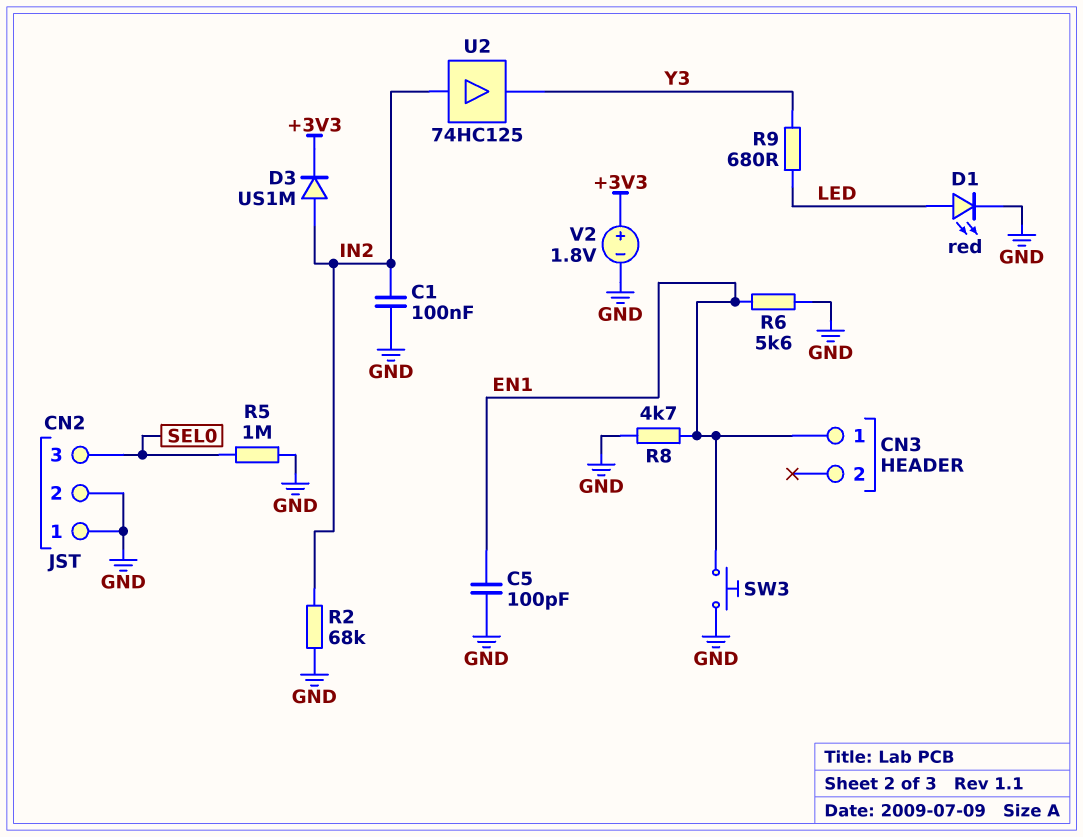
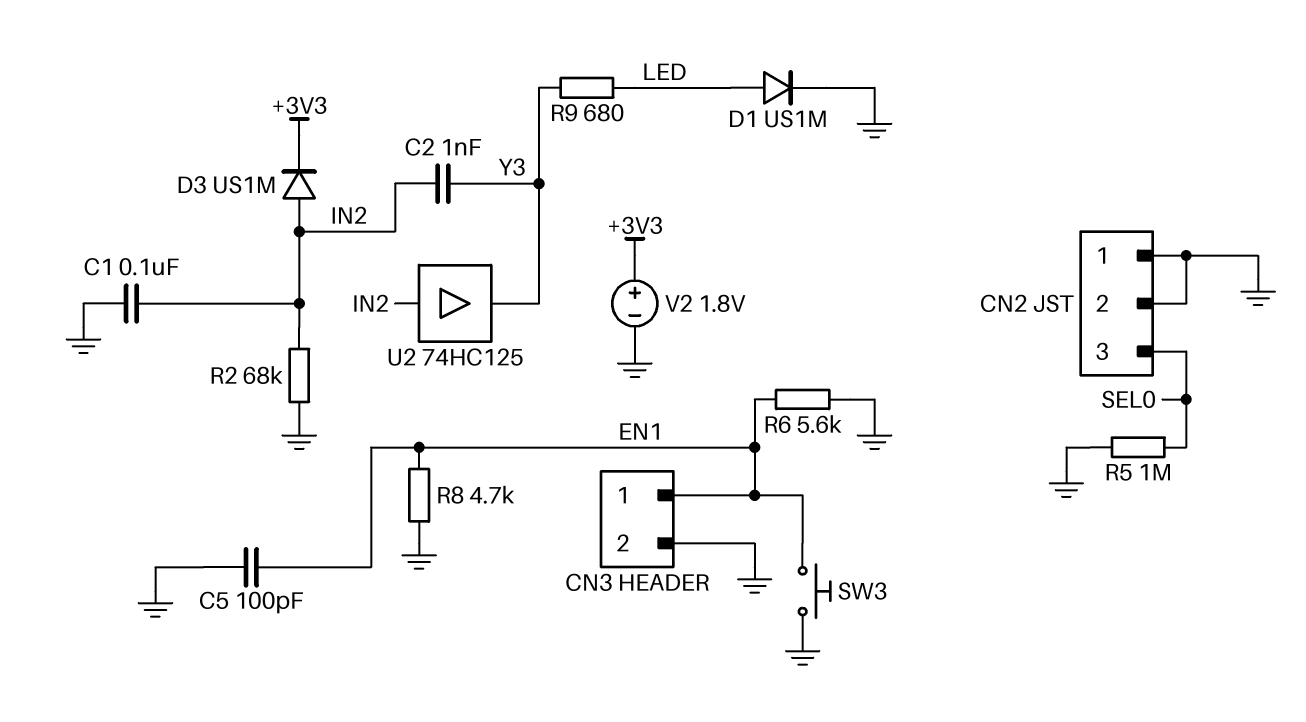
C2: none -> 1nF (IN2, Y3)
CN3 pin 2: none -> GND
D1: LED red (A LED, K GND) -> diode US1M (A LED, K GND)

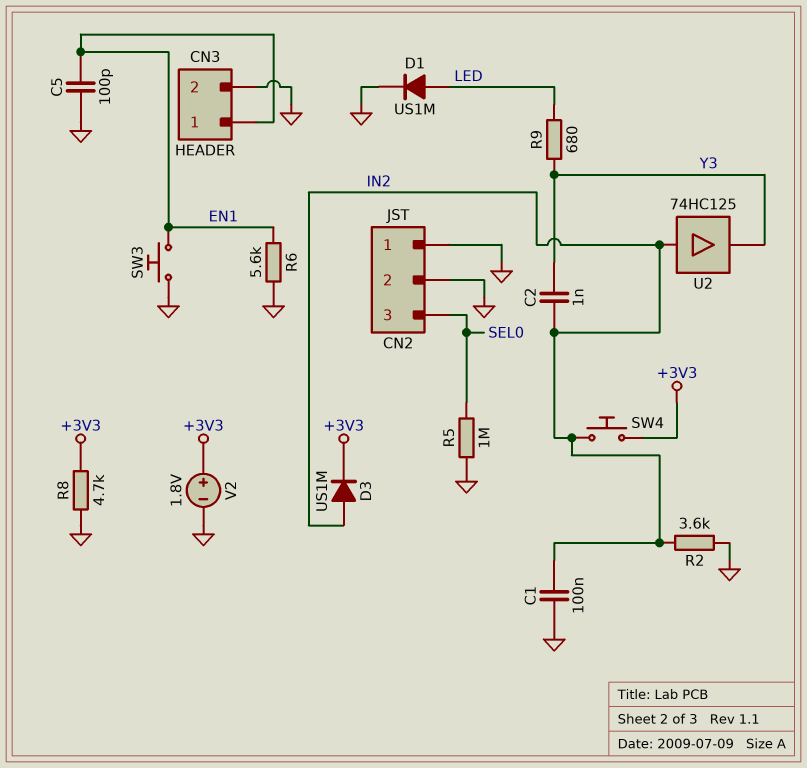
R2: 68k (GND, IN2) -> 3.6k (GND, IN2)
R8: 4.7k (EN1, GND) -> 4.7k (+3V3, GND)
SW4: none -> button (+3V3, IN2)

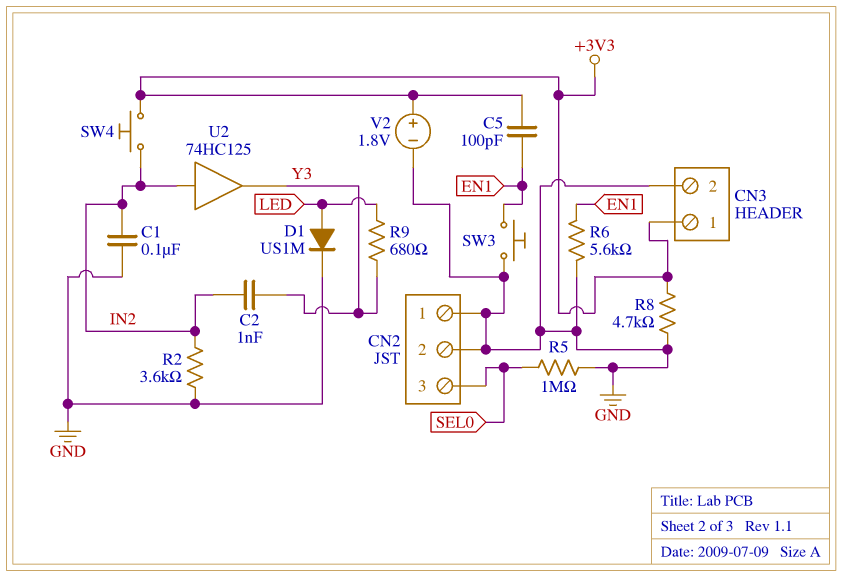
C5: 100pF (EN1, GND) -> 100pF (+3V3, EN1)
CN3 pin 1: EN1 -> +3V3
D3: diode US1M (A IN2, K +3V3) -> none

